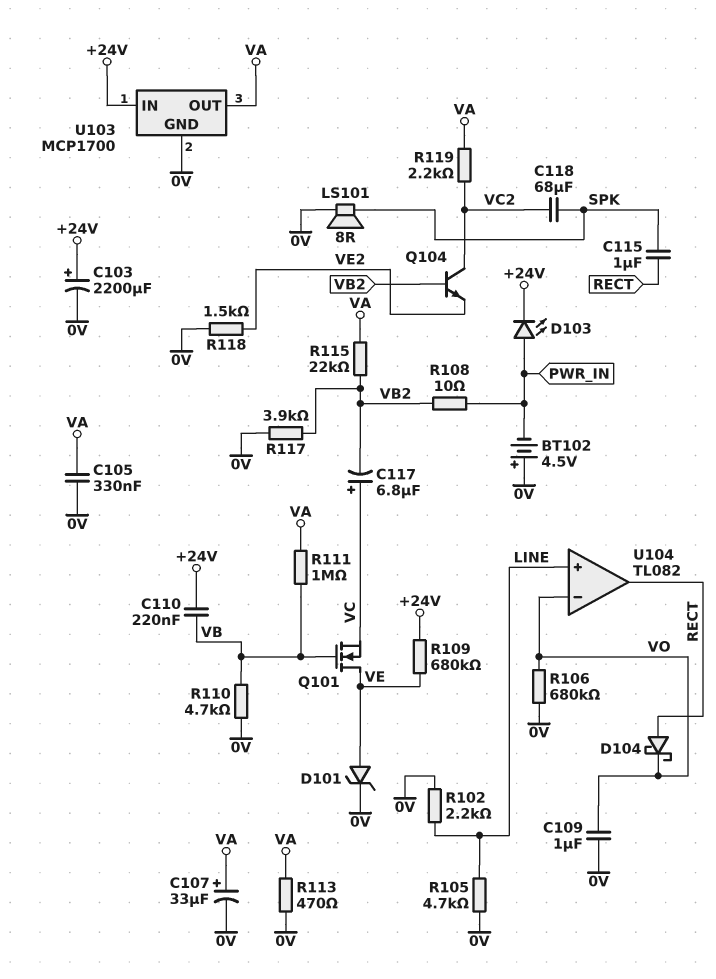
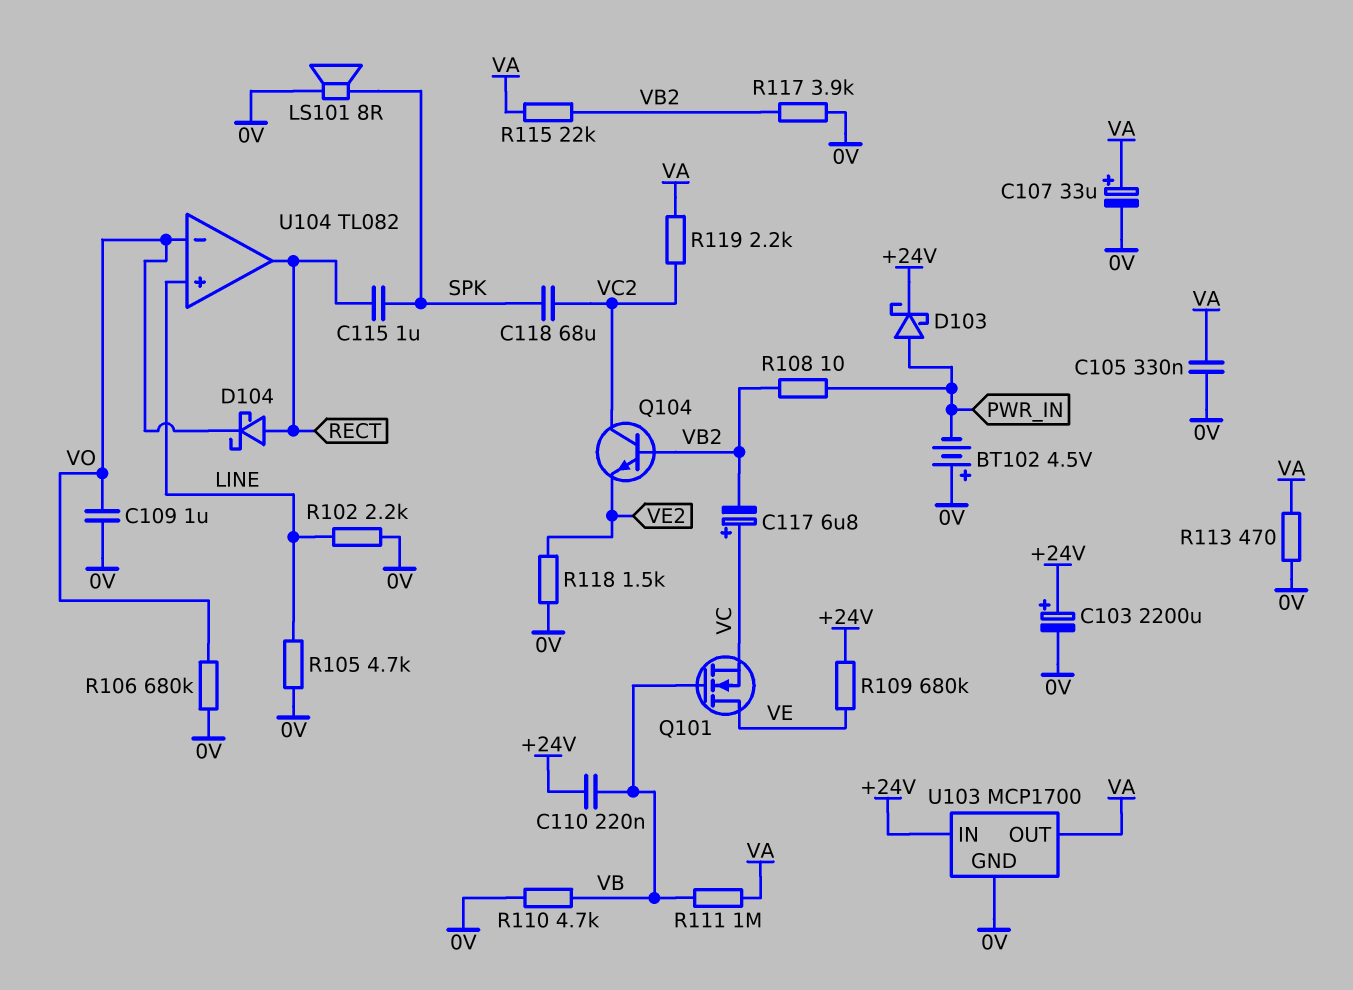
D101: zener (A VE, K 0V) -> none
D103: LED (A PWR_IN, K +24V) -> schottky (A PWR_IN, K +24V)

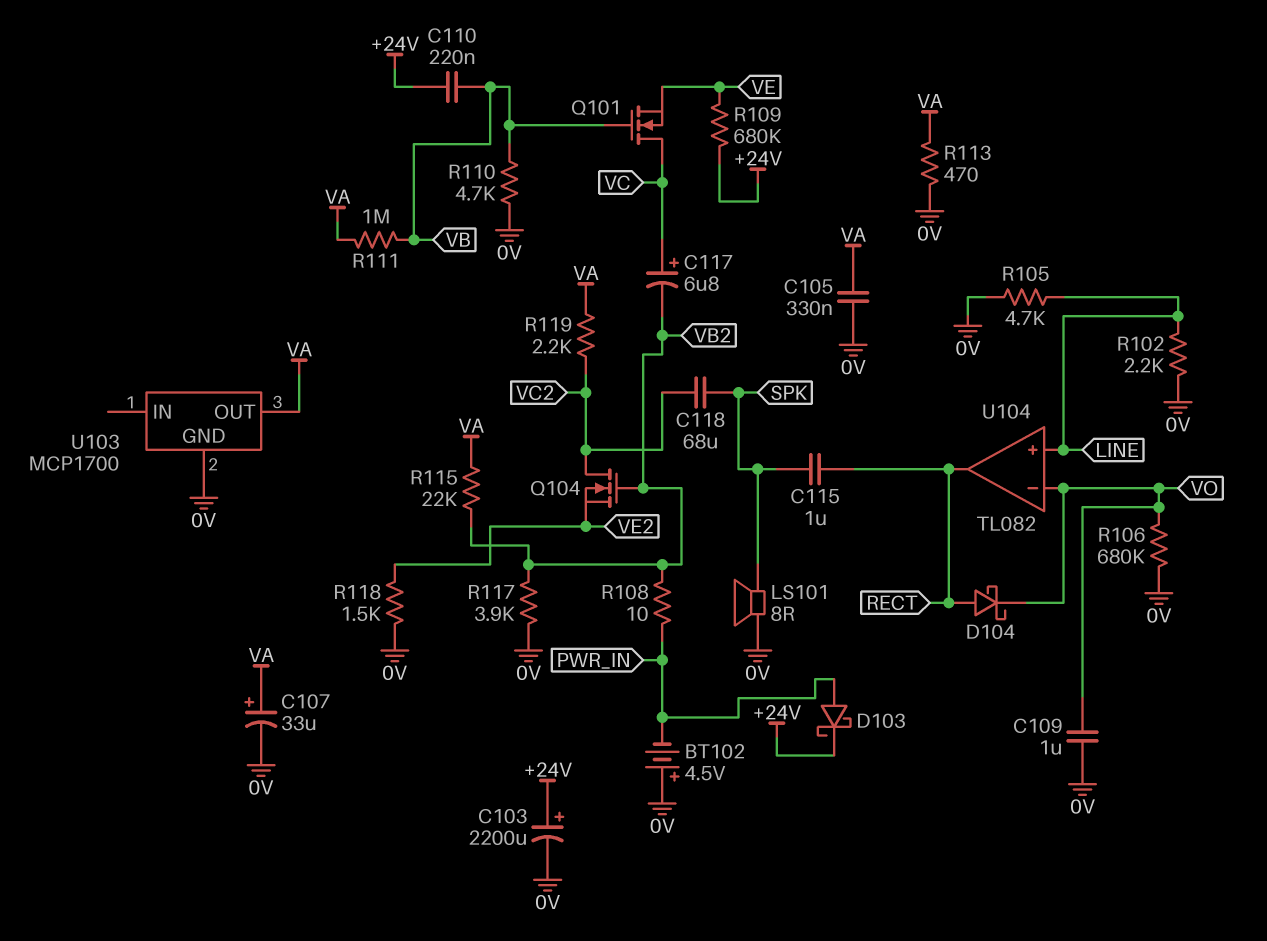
Q101: NMOS (G VB, D VE, S VC) -> NMOS (G VB, D VC, S VE)
Q104: NPN (B VB2, C VC2, E VE2) -> NMOS (G VB2, D VC2, S VE2)
U103 pin IN: +24V -> none

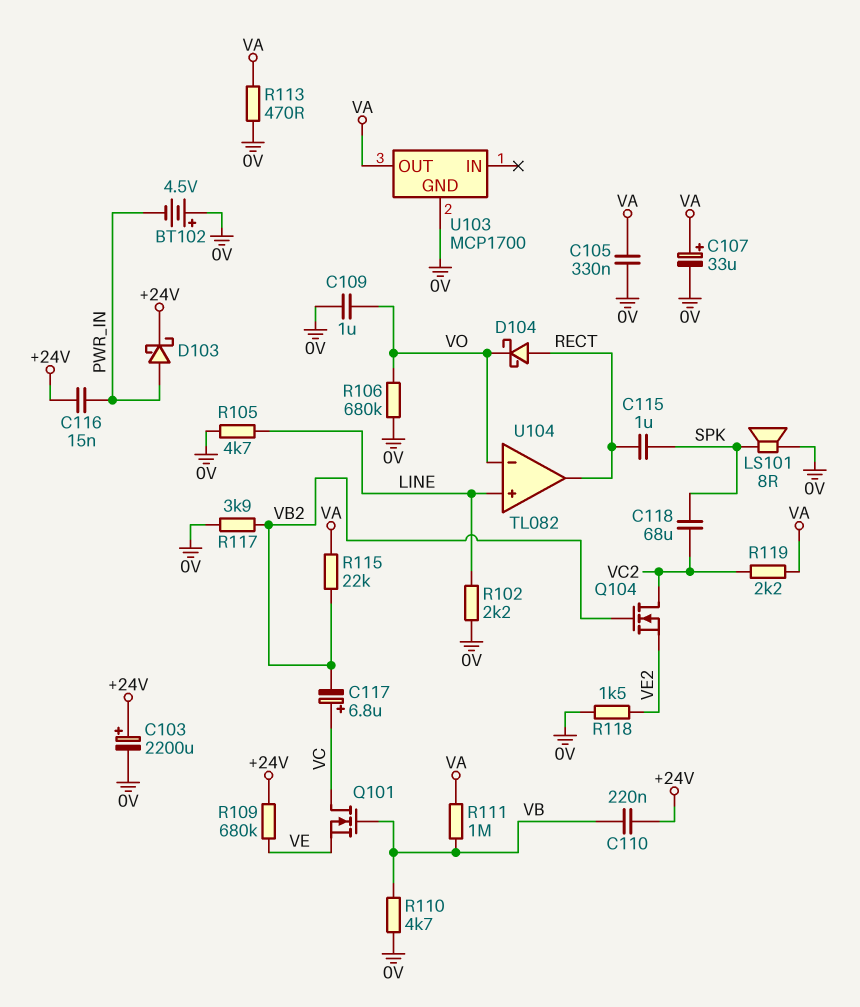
C116: none -> 15nF (+24V, PWR_IN)
R108: 10 (PWR_IN, VB2) -> none

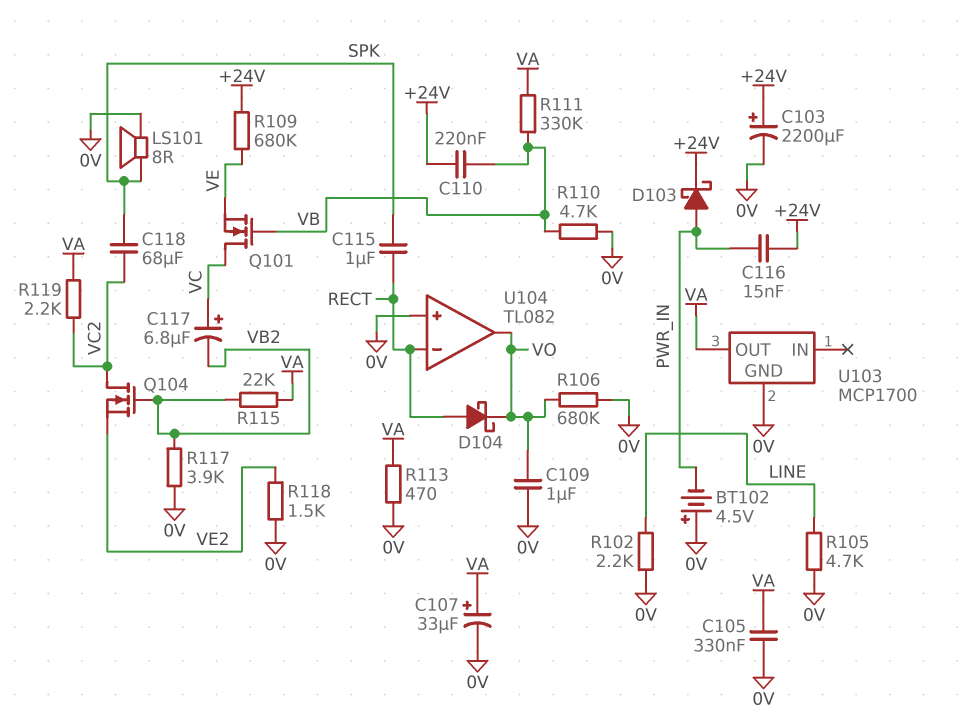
R111: 1M (VA, VB) -> 330k (VA, VB)
U104 pin in+: LINE -> 0V
U104 pin in-: VO -> RECT
U104 pin out: RECT -> VO

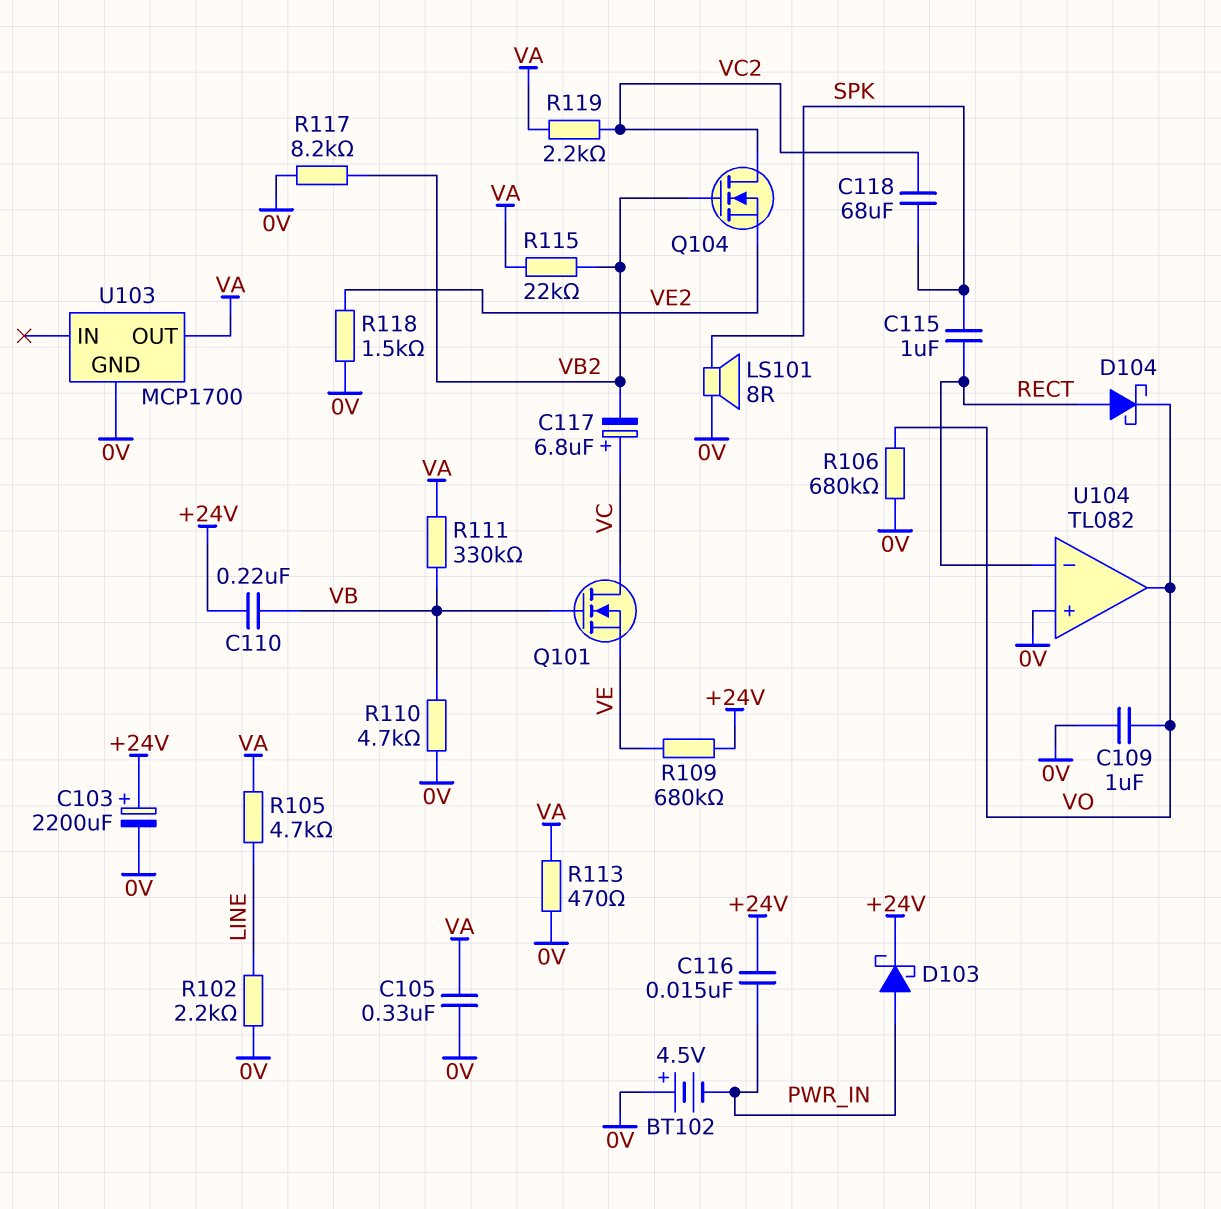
C107: 33uF (plus VA, minus 0V) -> none
R105: 4.7k (0V, LINE) -> 4.7k (LINE, VA)
R117: 3.9k (0V, VB2) -> 8.2k (0V, VB2)

